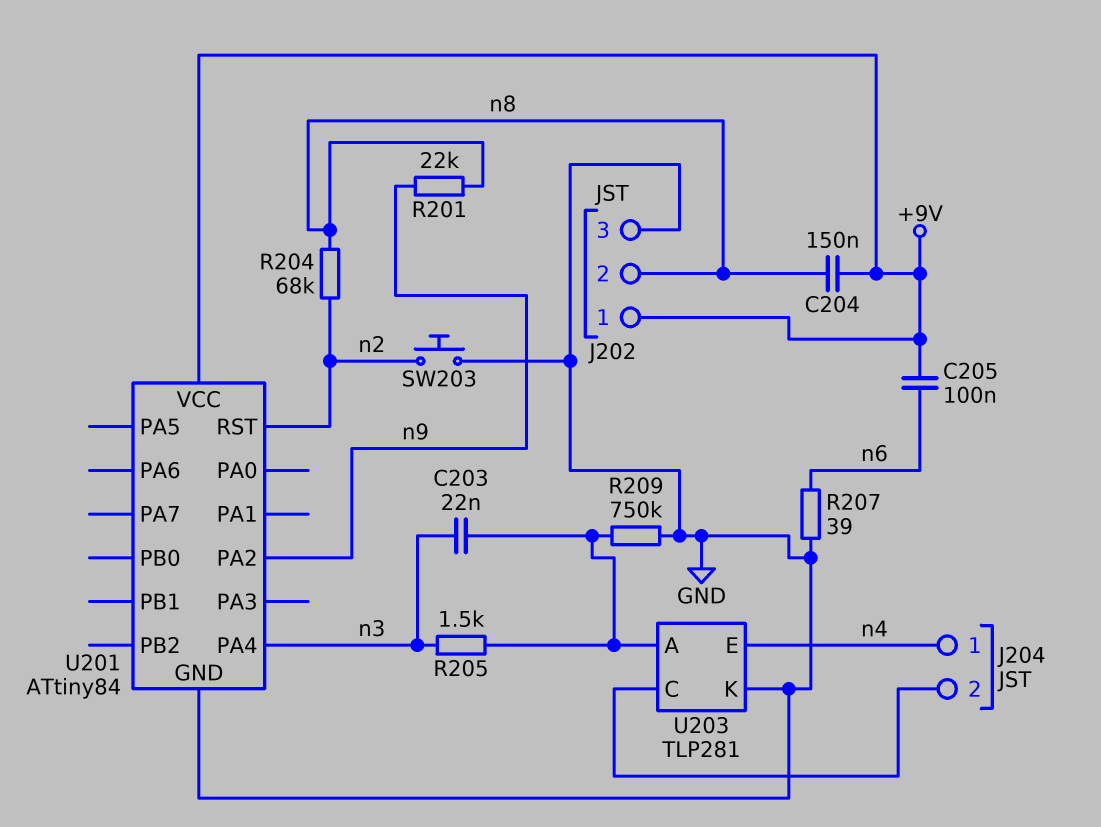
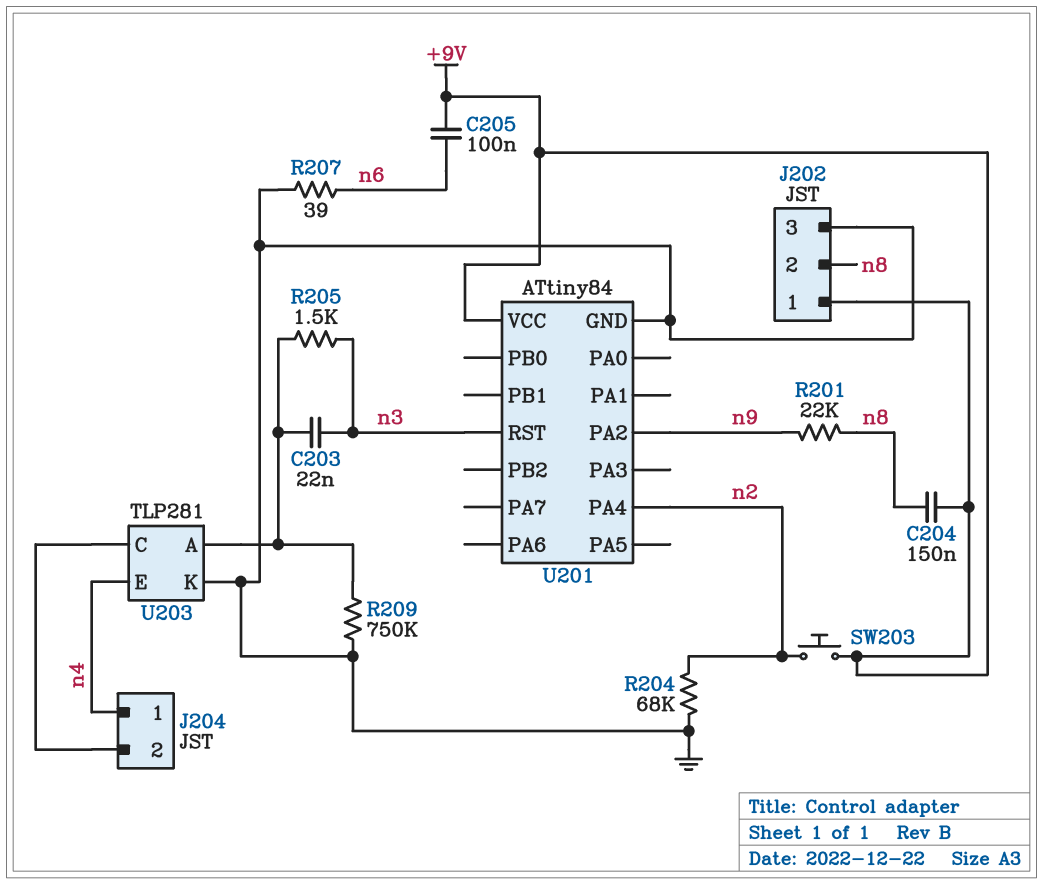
R204: 68k (n2, n8) -> 68k (GND, n2)
SW203: button (GND, n2) -> button (+9V, n2)
U201 pin PA4: n3 -> n2
U201 pin RST: n2 -> n3

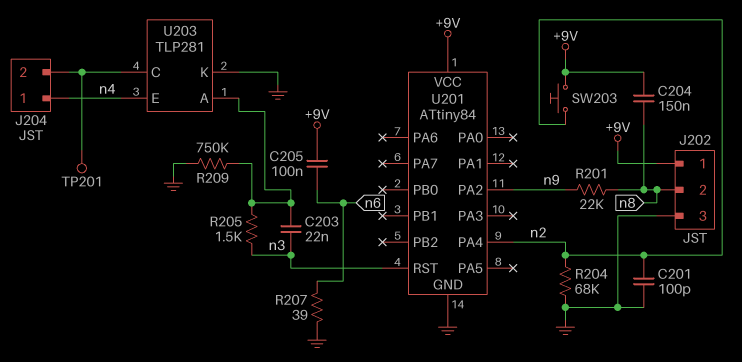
C201: none -> 100pF (GND, n2)
TP201: none -> test point (J204/2)

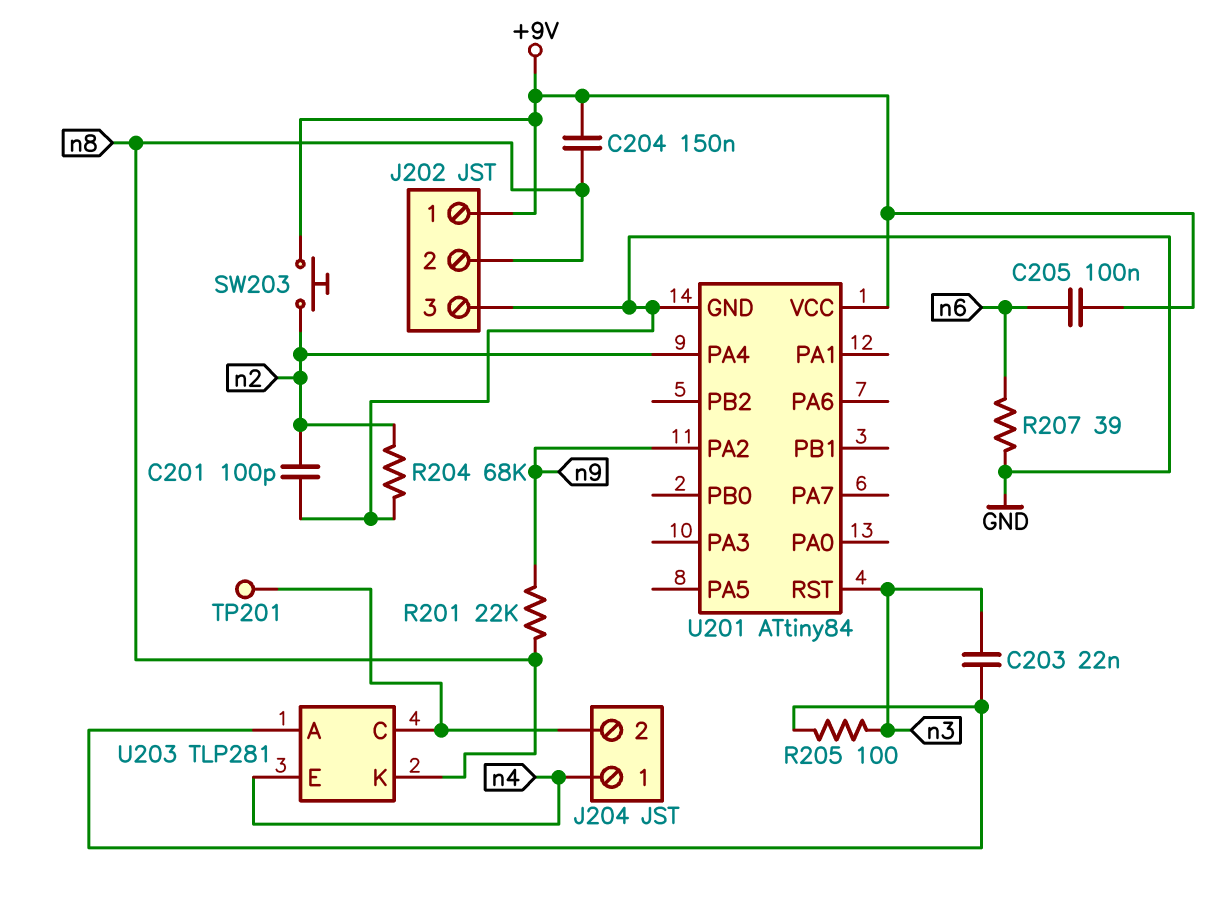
R205: 1.5k (U203/A, n3) -> 100 (U203/A, n3)
R209: 750k (GND, U203/A) -> none
U203 pin K: GND -> n8

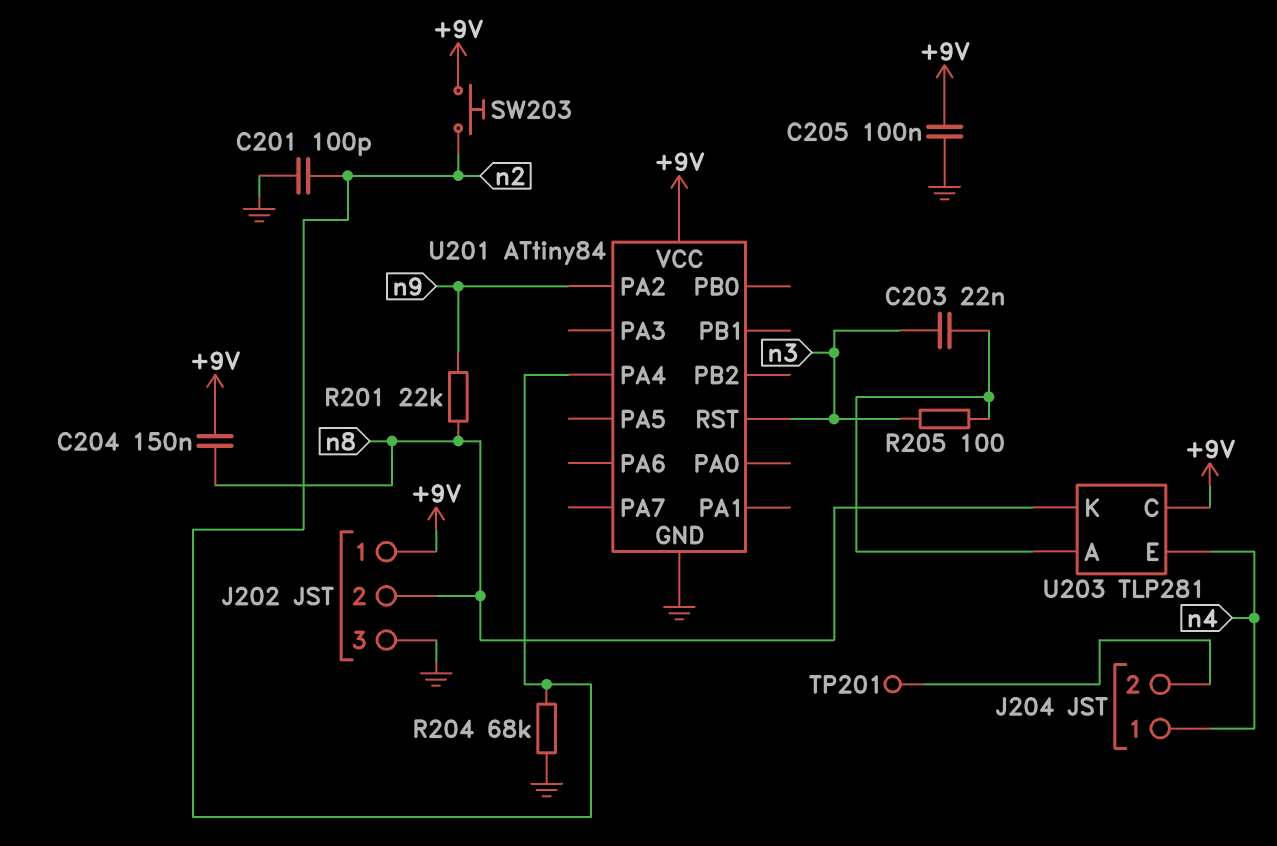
C205: 100nF (+9V, n6) -> 100nF (+9V, GND)
R207: 39 (GND, n6) -> none
U203 pin C: J204/2 -> +9V

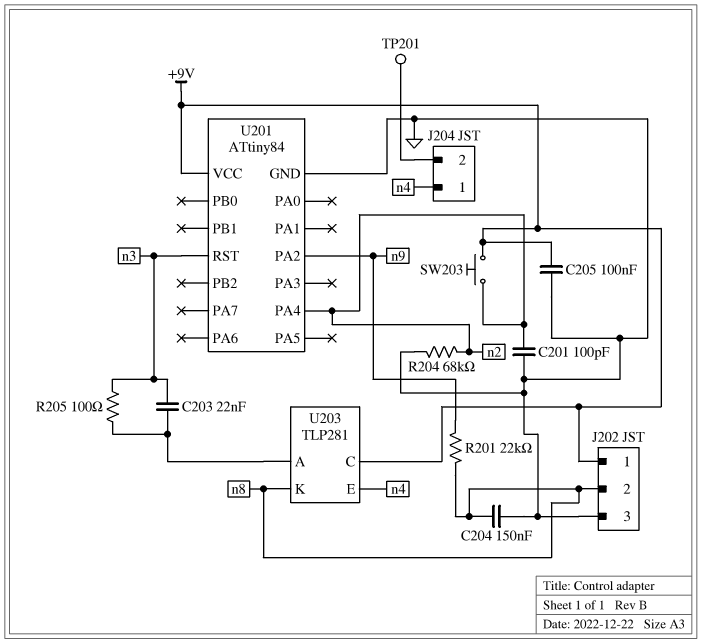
C204: 150nF (+9V, n8) -> 150nF (GND, n8)

